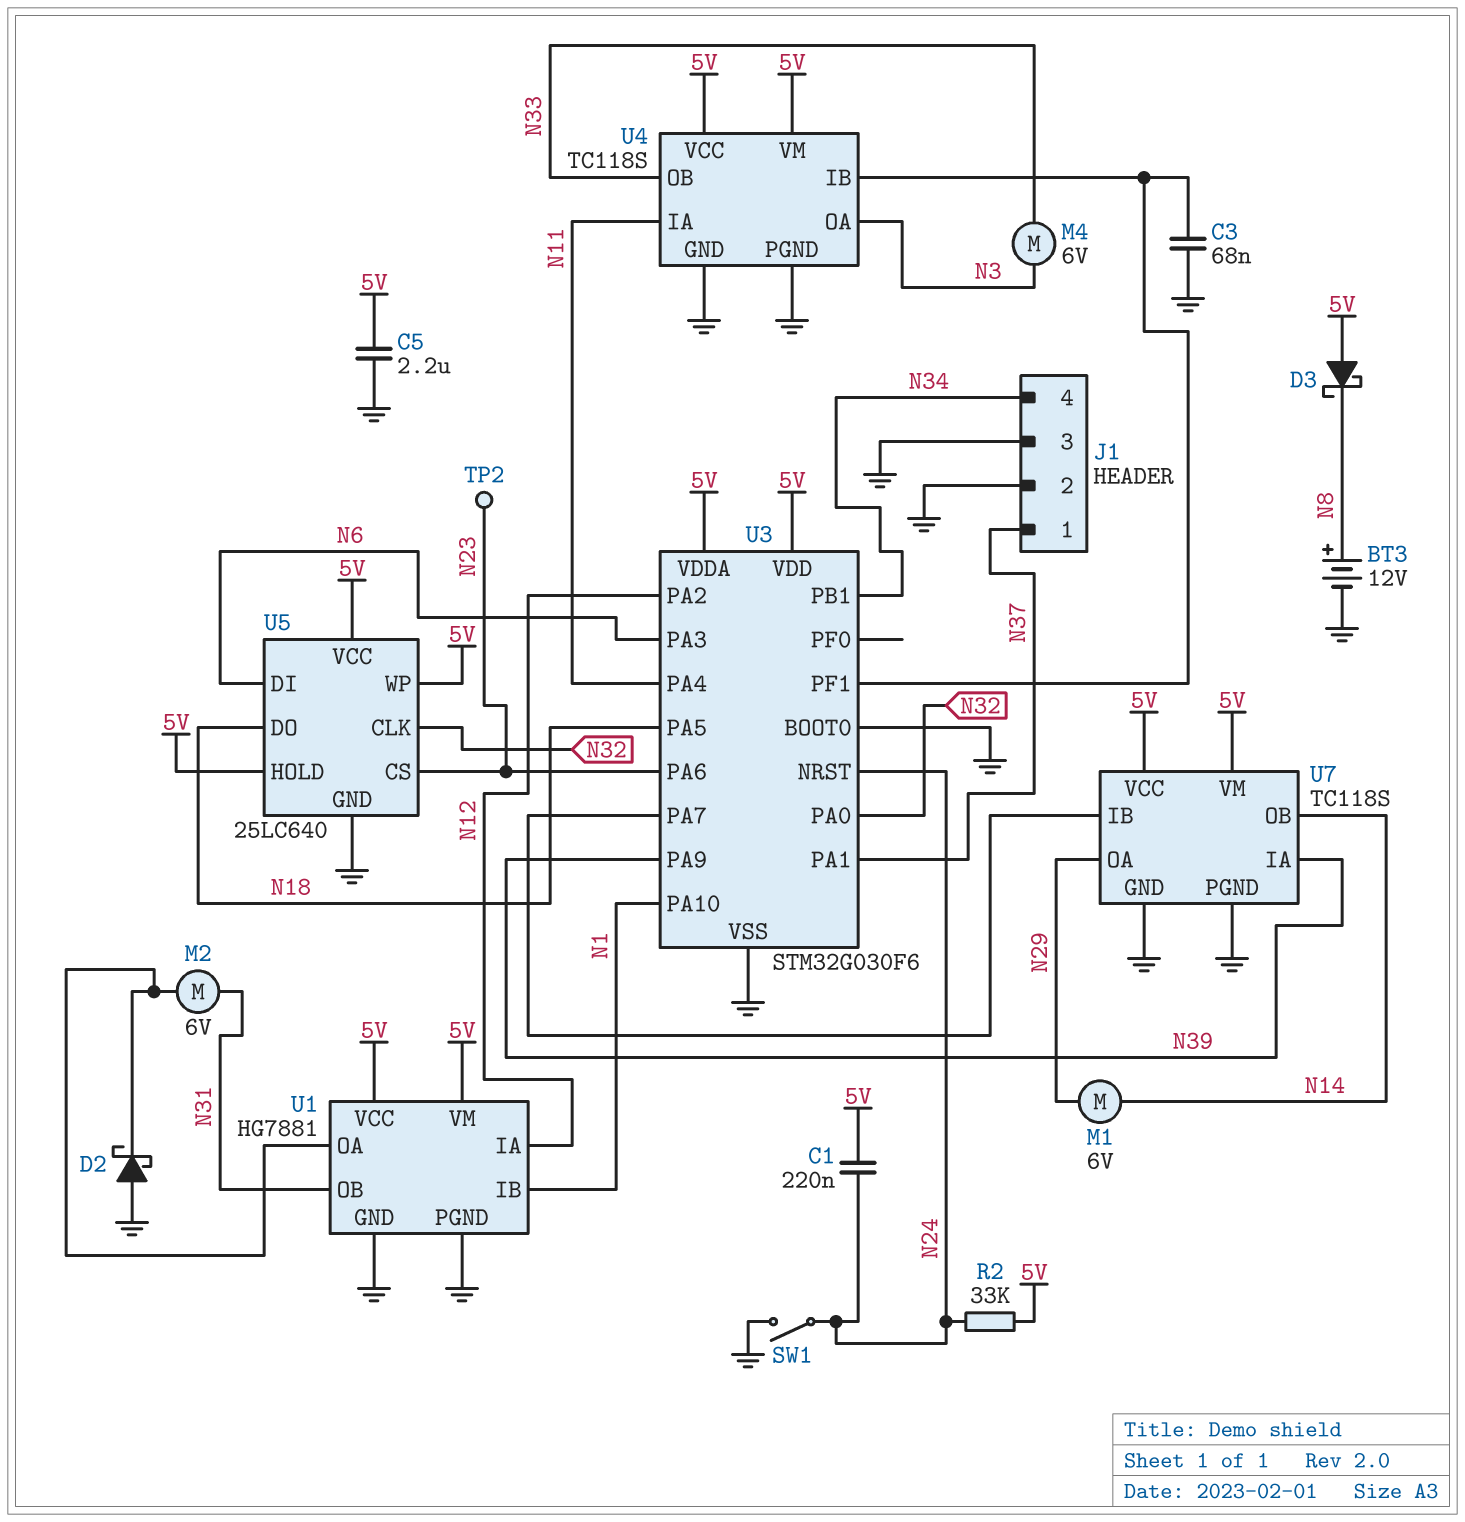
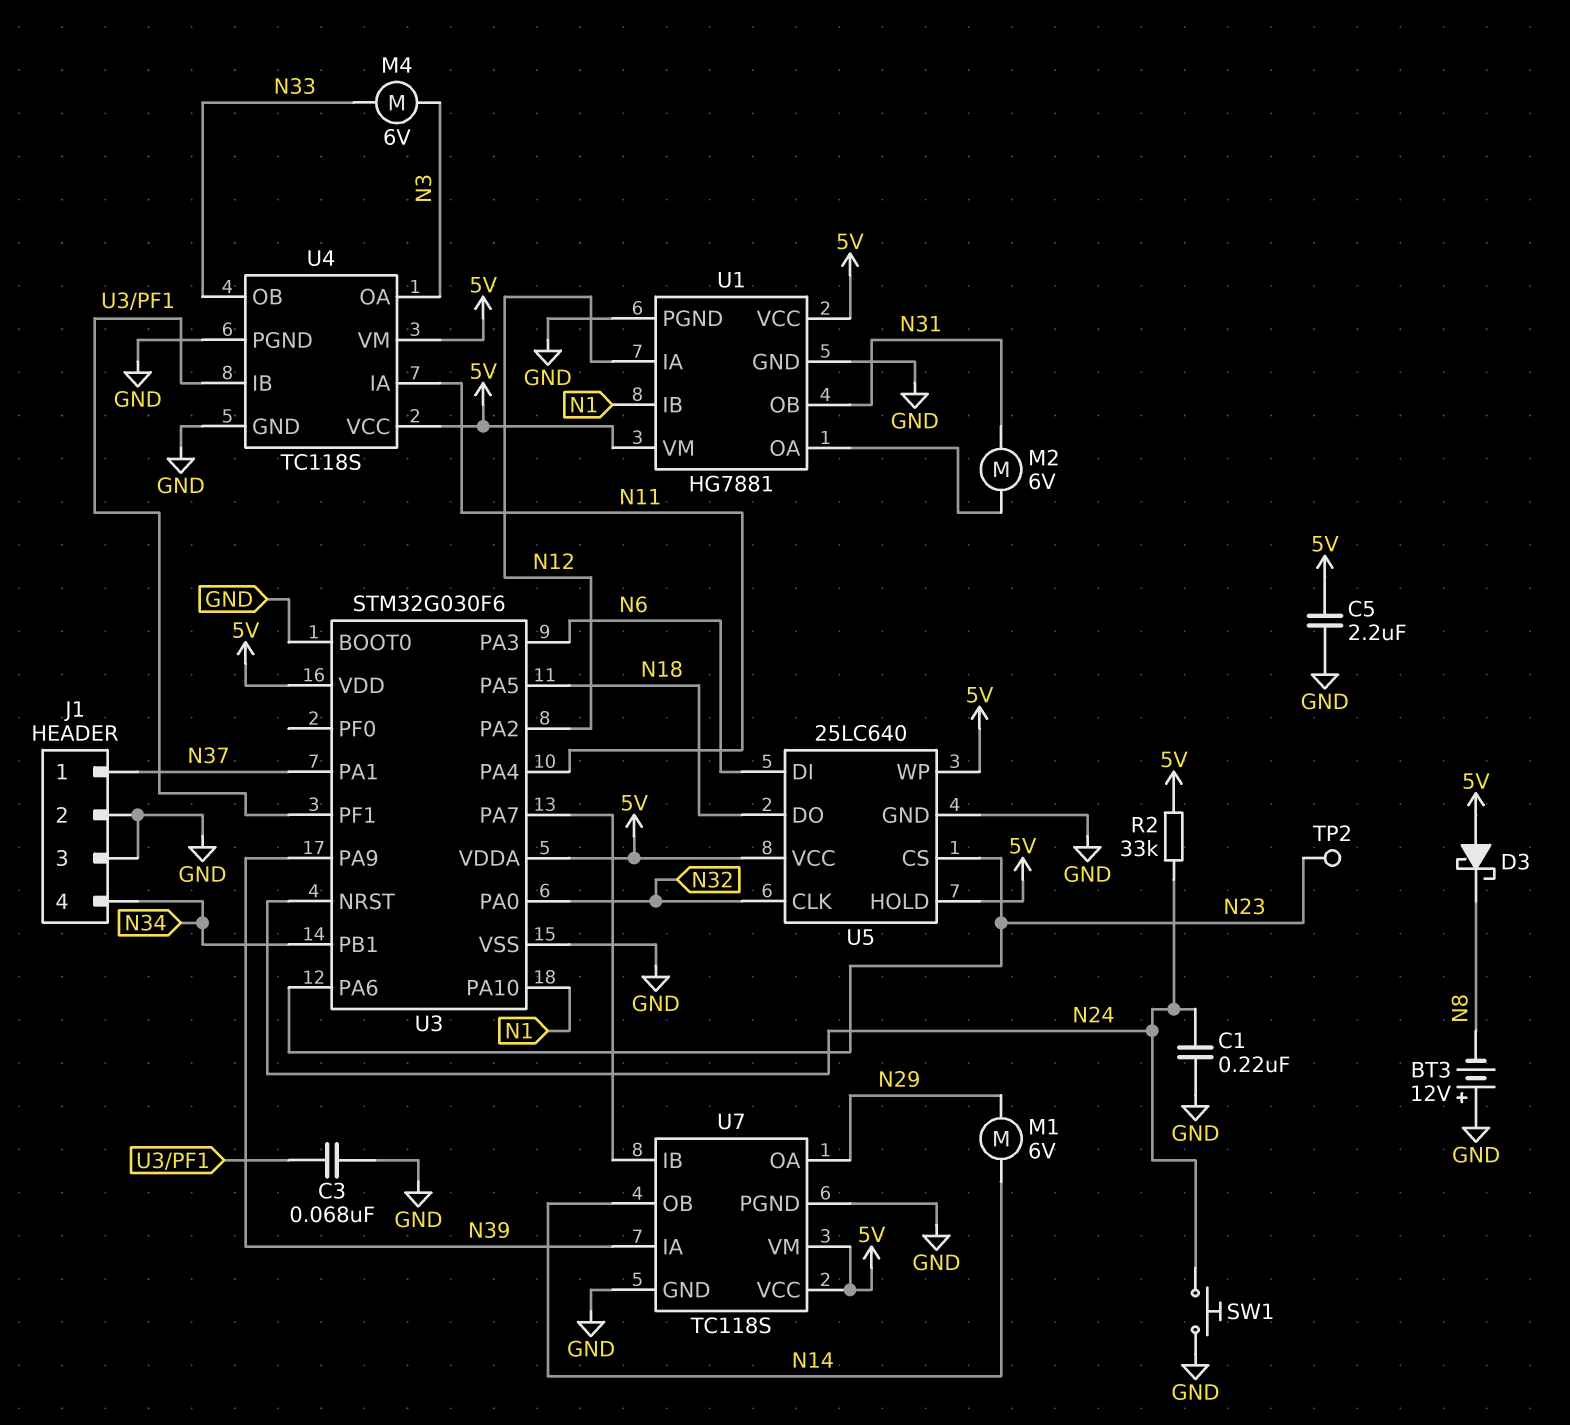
BT3: 12V (plus N8, minus GND) -> 12V (plus GND, minus N8)
C1: 220nF (5V, N24) -> 220nF (GND, N24)
D2: schottky (A GND, K U1/OA) -> none
SW1: switch (GND, N24) -> button (GND, N24)

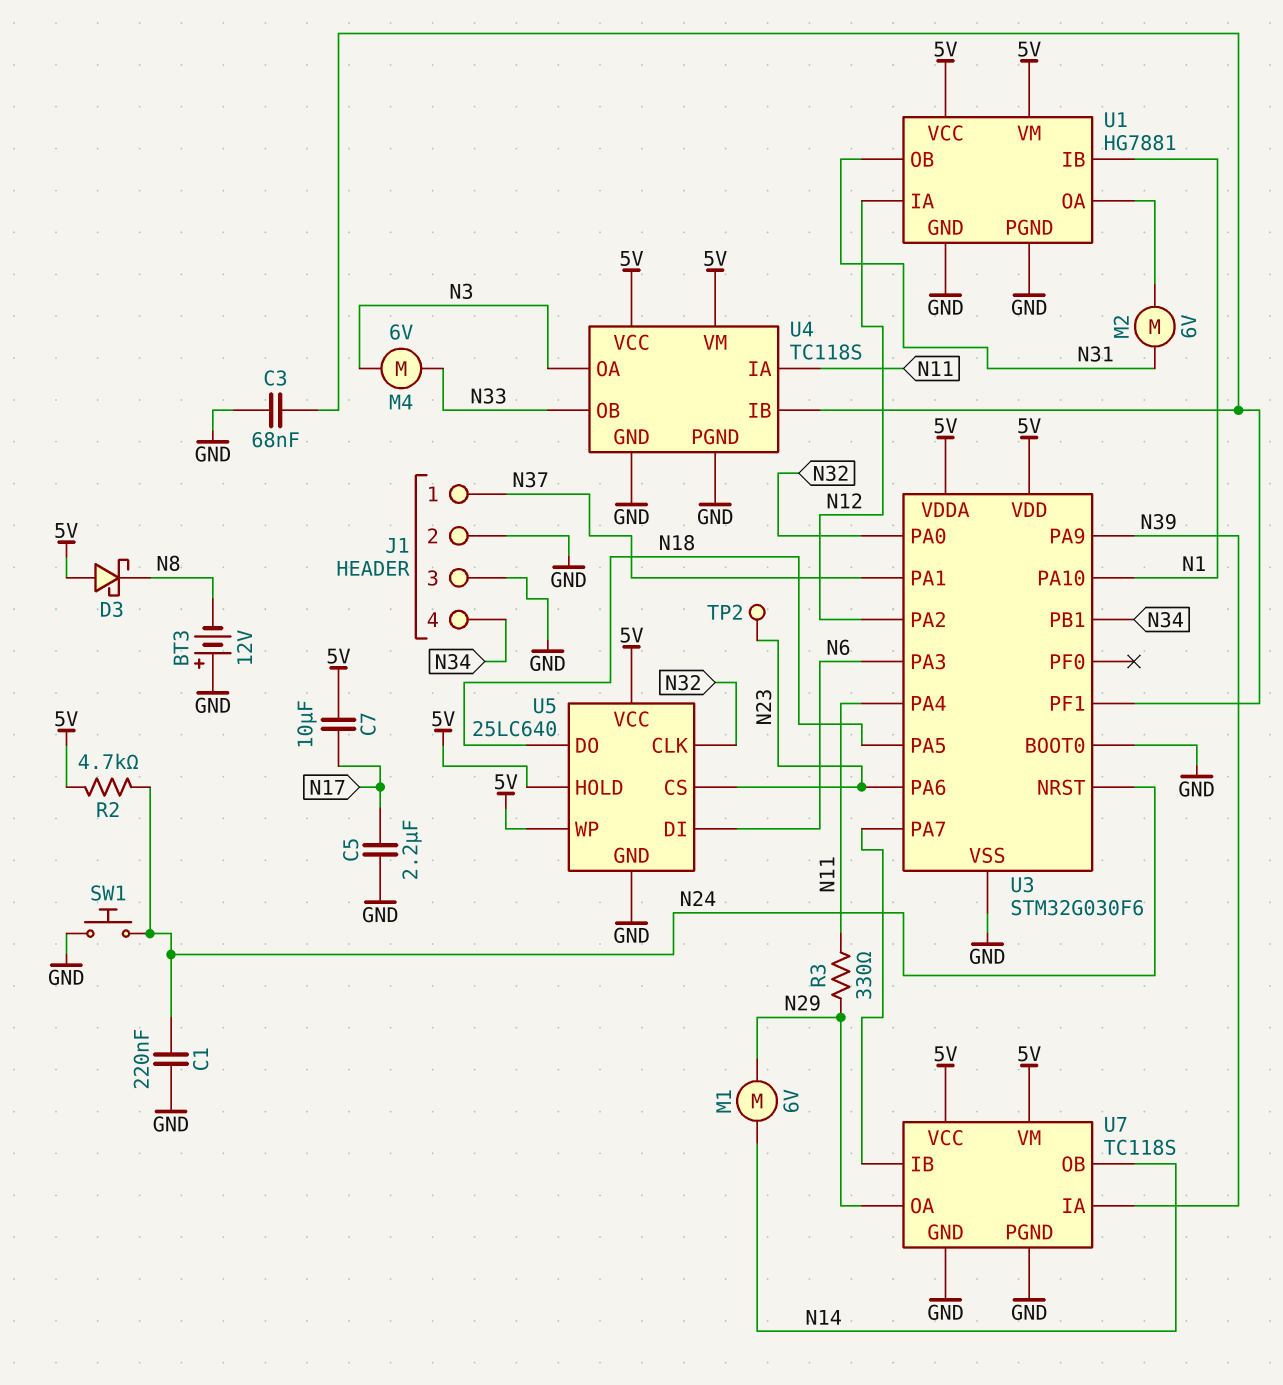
C5: 2.2uF (5V, GND) -> 2.2uF (GND, N17)
C7: none -> 10uF (5V, N17)
R2: 33k (5V, N24) -> 4.7k (5V, N24)
R3: none -> 330 (N11, N29)

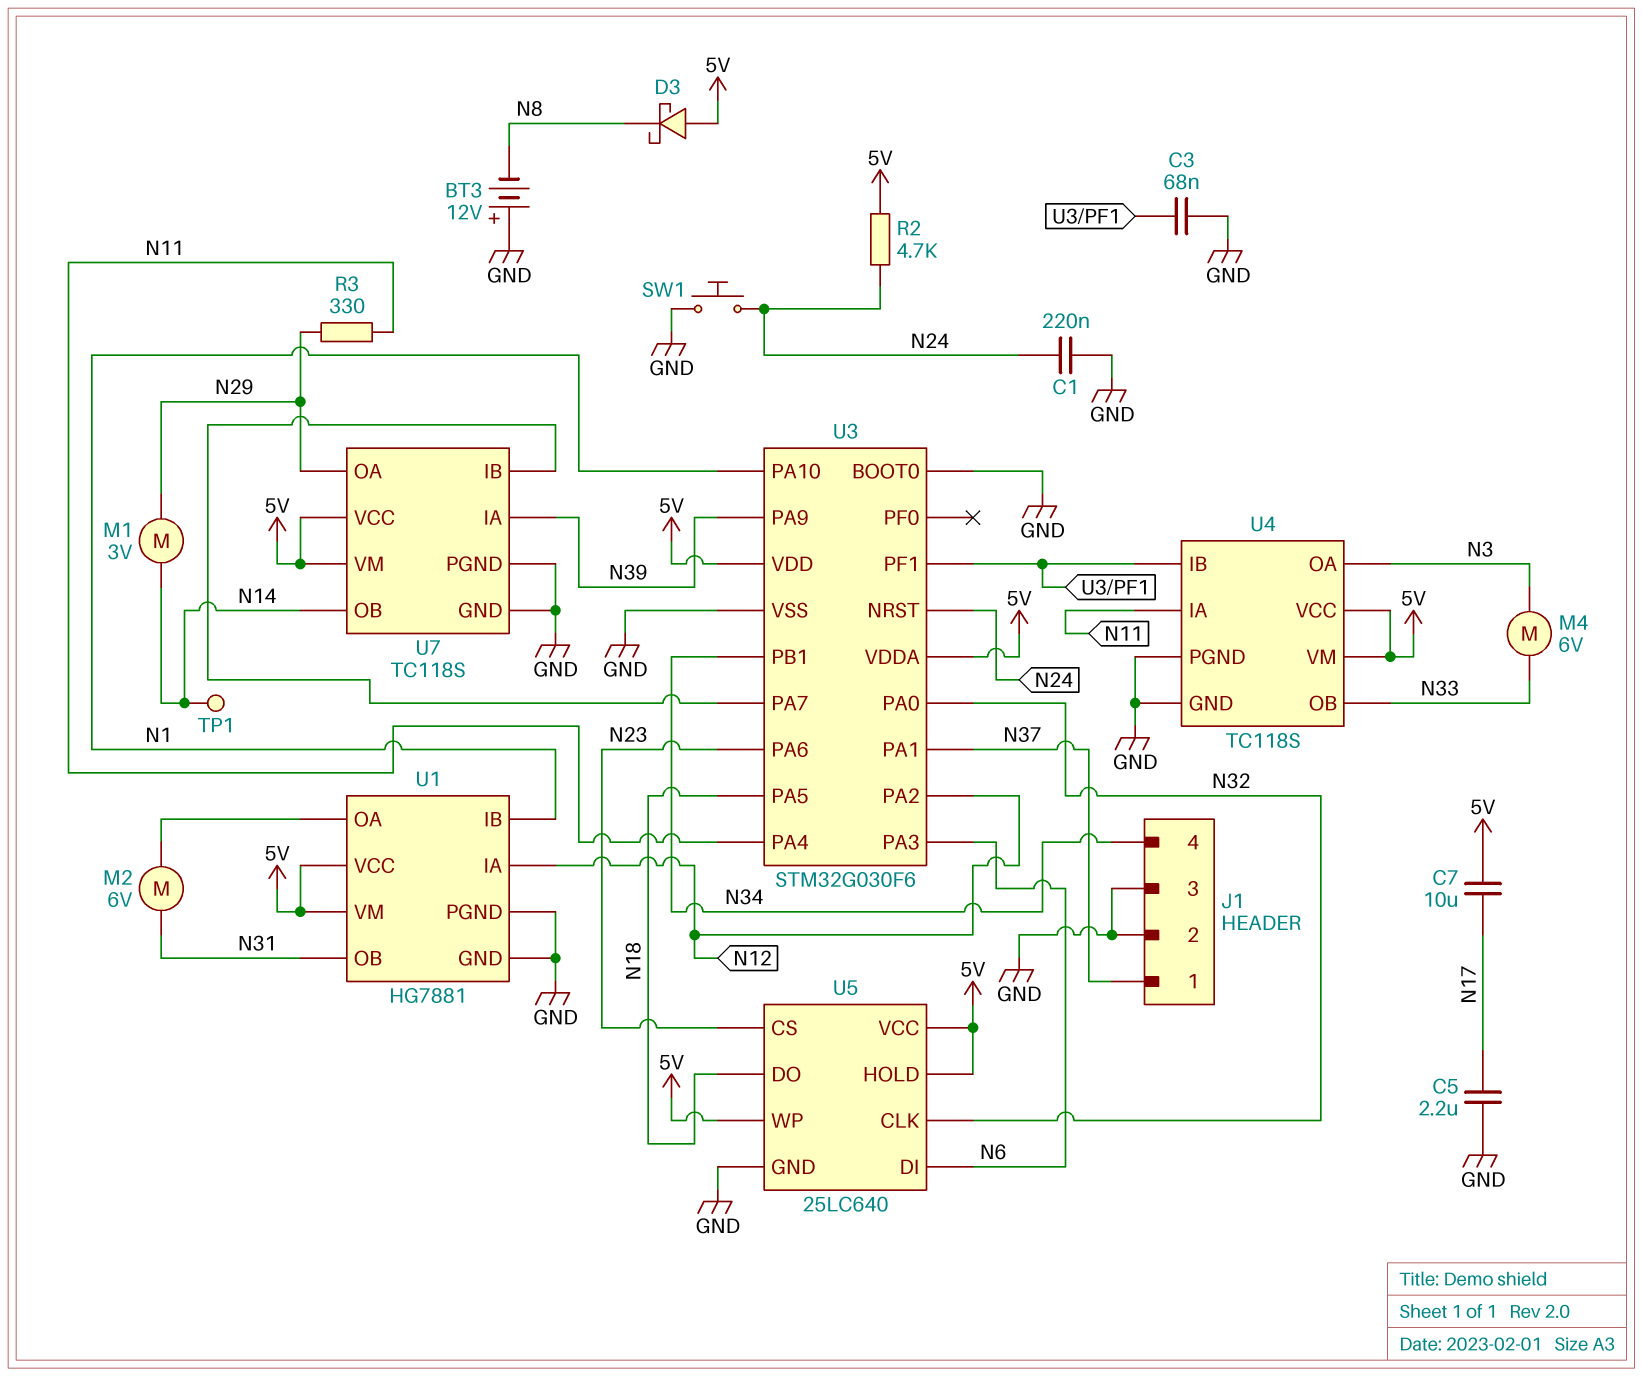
M1: motor 6V (N14, N29) -> motor 3V (N14, N29)
TP1: none -> test point (N14)
TP2: test point (N23) -> none

